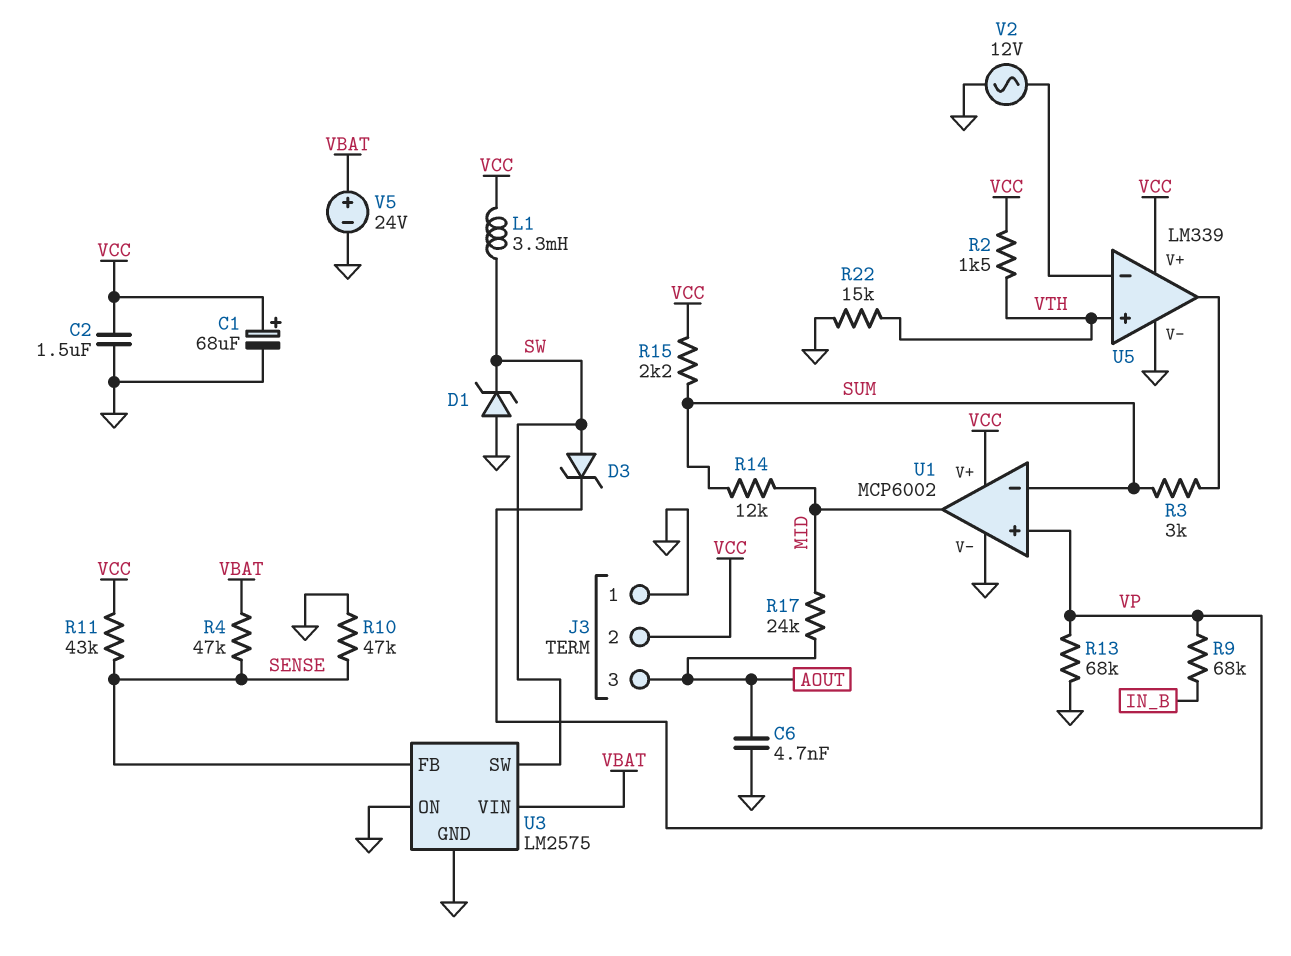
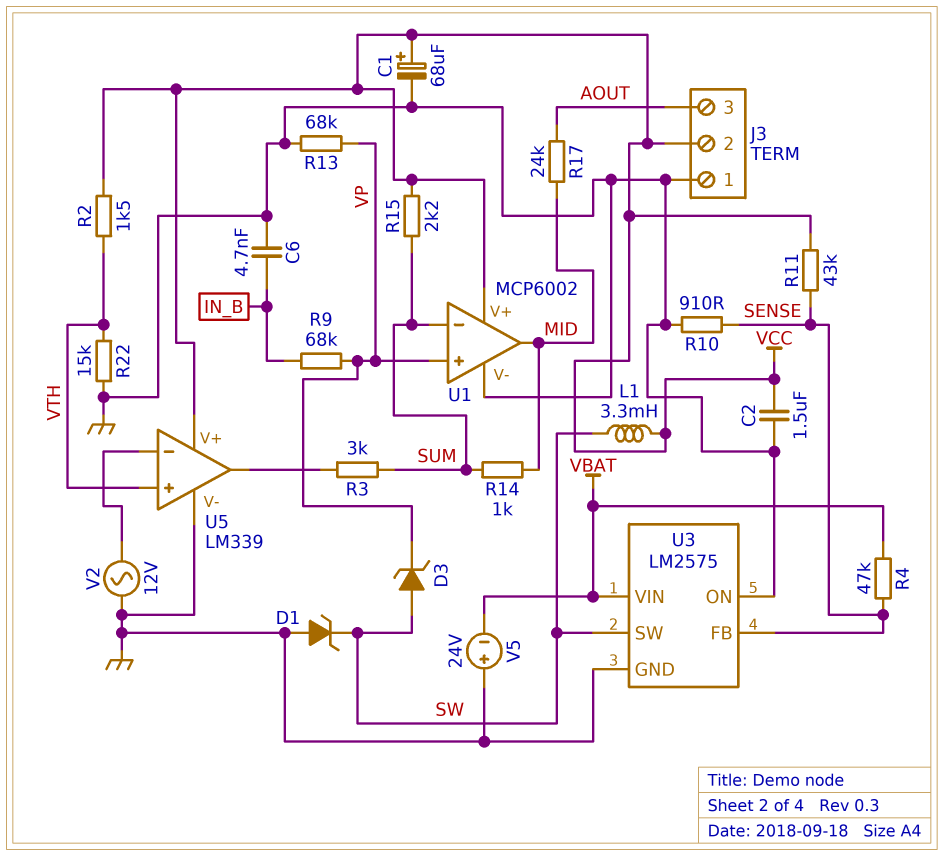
C6: 4.7nF (AOUT, GND) -> 4.7nF (GND, IN_B)
R10: 47k (GND, SENSE) -> 910 (GND, SENSE)
R14: 12k (MID, SUM) -> 1k (MID, SUM)
V5: 24V (plus VBAT, minus GND) -> 24V (plus GND, minus VBAT)

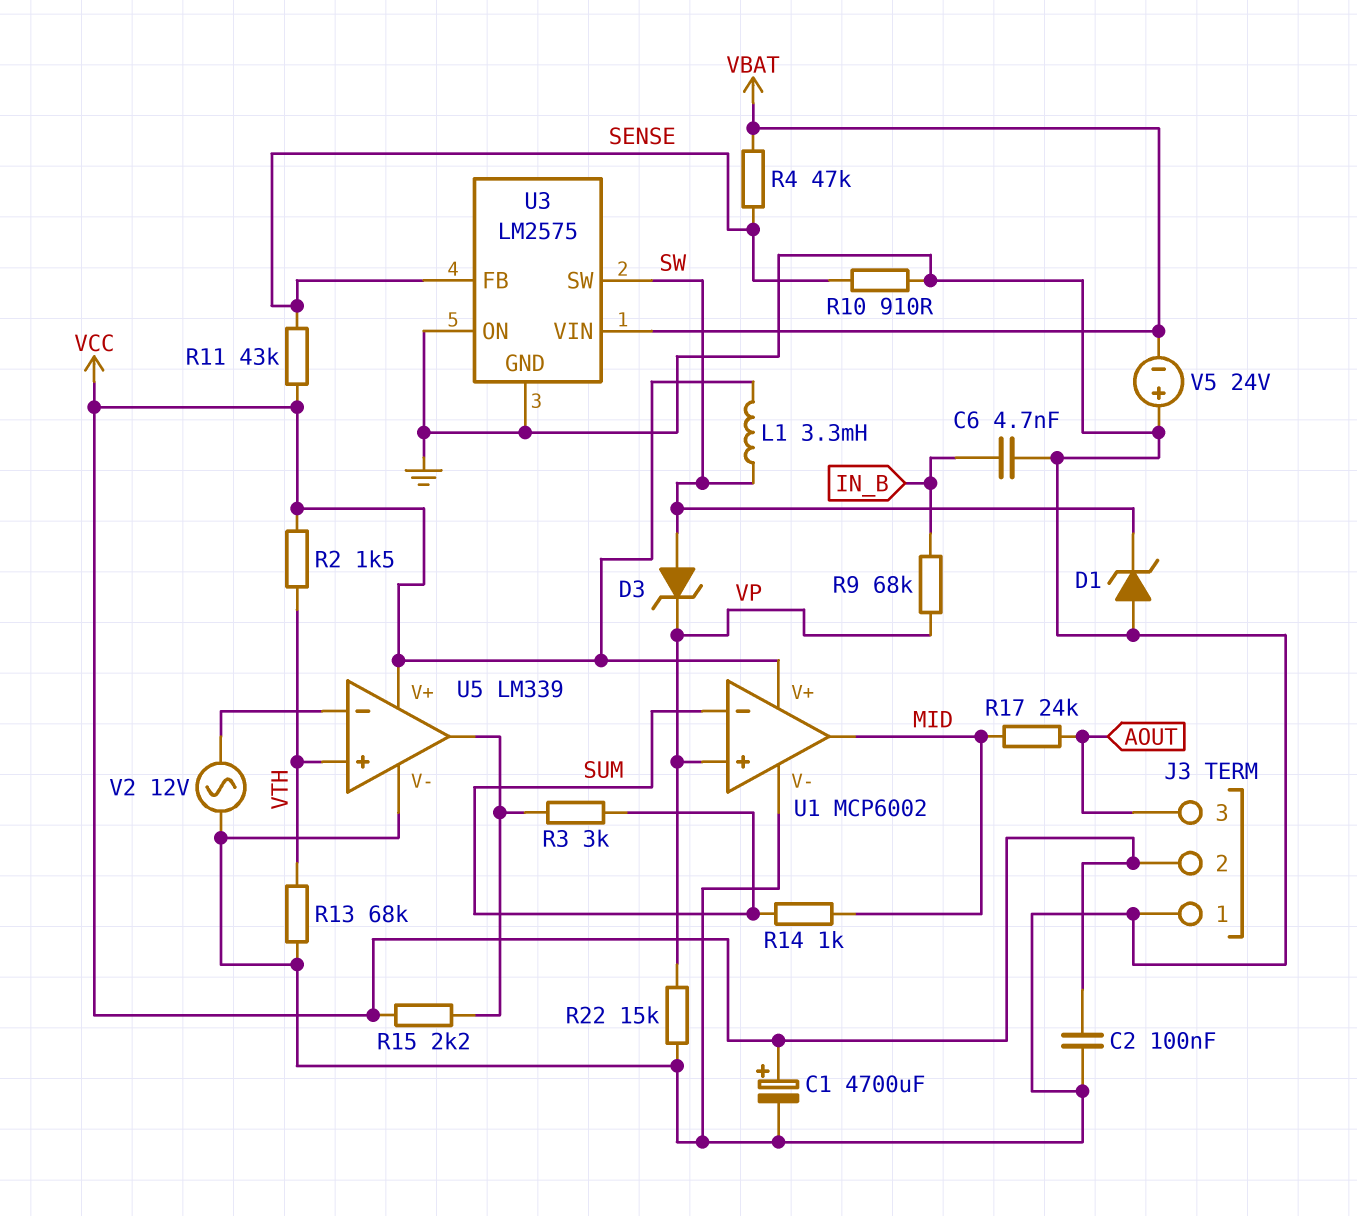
C1: 68uF (plus VCC, minus GND) -> 4700uF (plus VCC, minus GND)
C2: 1.5uF (GND, VCC) -> 100nF (GND, VCC)
R13: 68k (GND, VP) -> 68k (GND, VTH)
R15: 2.2k (SUM, VCC) -> 2.2k (U5/out, VCC)
R22: 15k (GND, VTH) -> 15k (GND, VP)

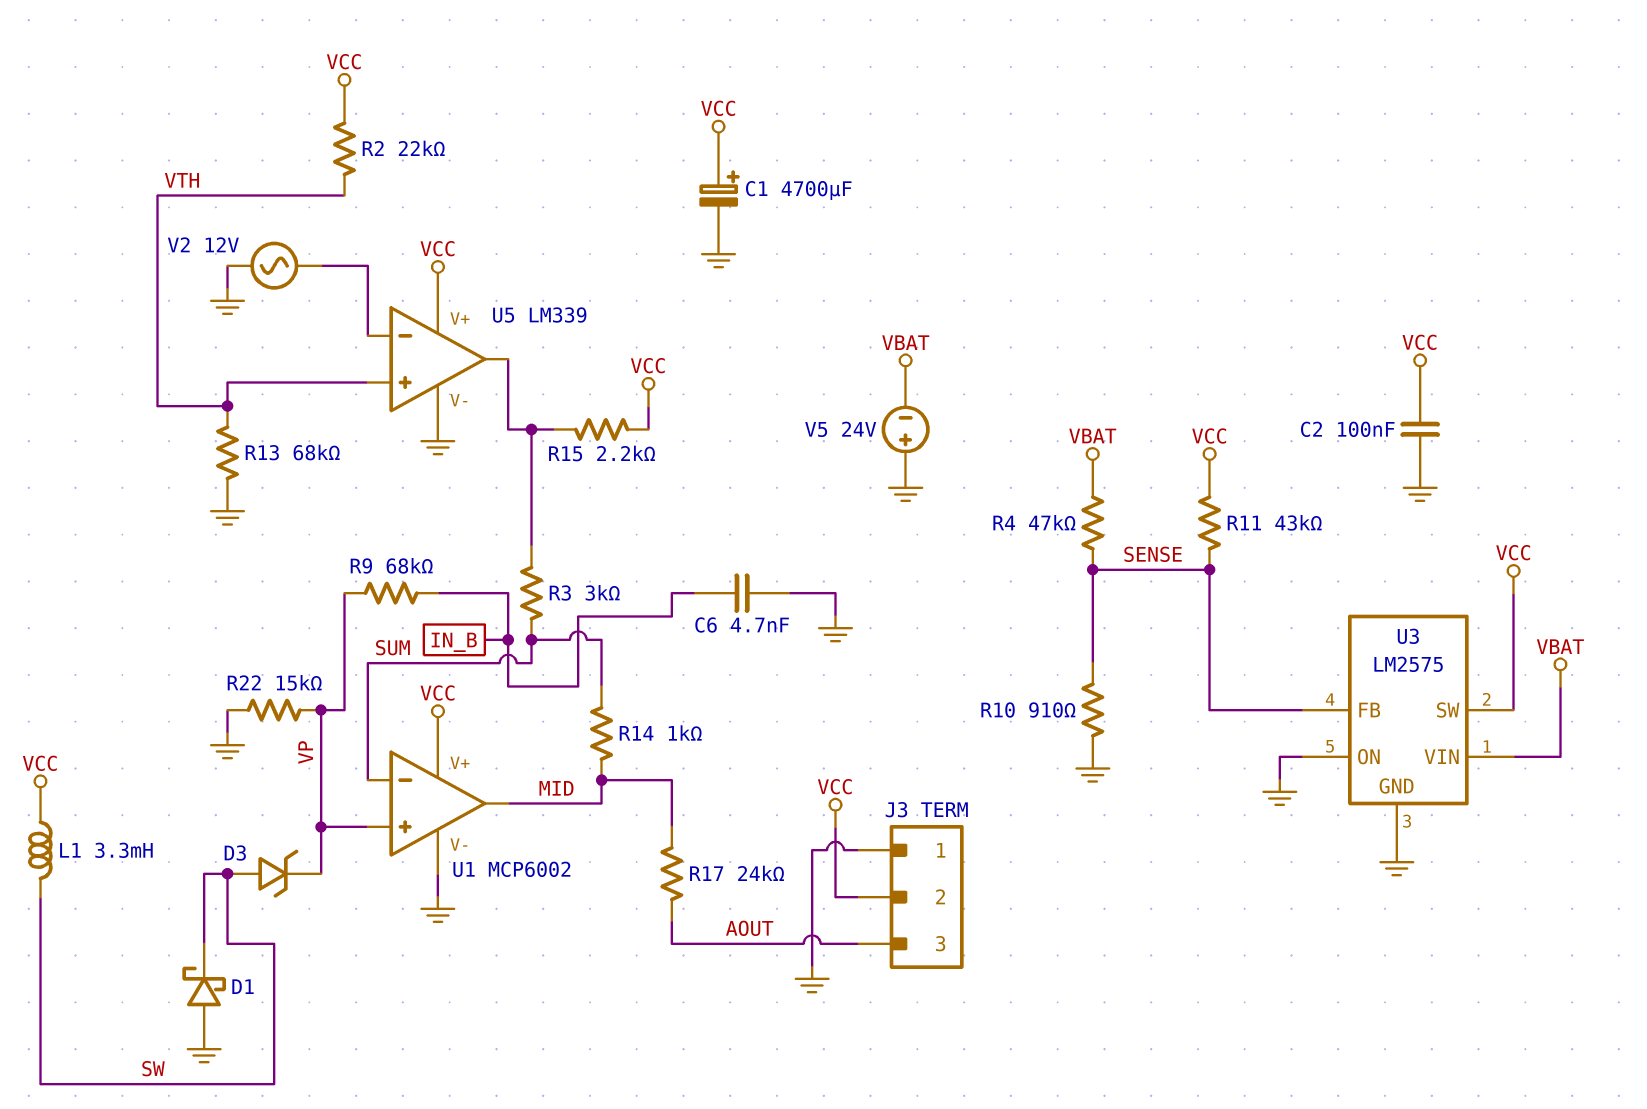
D1: zener (A GND, K SW) -> schottky (A GND, K SW)
R2: 1.5k (VCC, VTH) -> 22k (VCC, VTH)
U3 pin SW: SW -> VCC

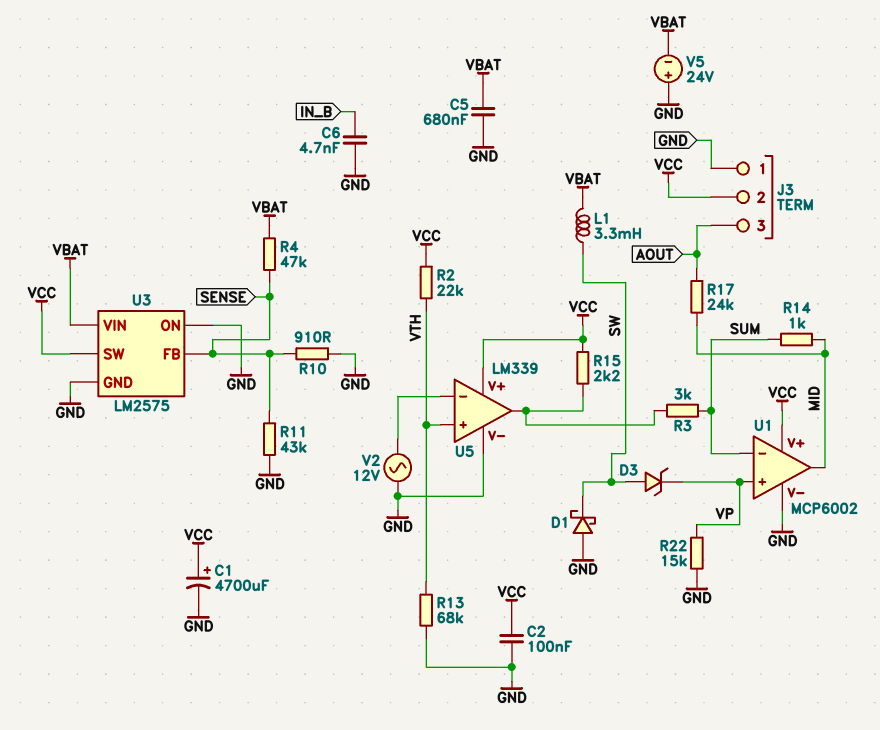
C5: none -> 680nF (GND, VBAT)
L1: 3.3mH (SW, VCC) -> 3.3mH (SW, VBAT)
R9: 68k (IN_B, VP) -> none
R11: 43k (SENSE, VCC) -> 43k (GND, SENSE)

